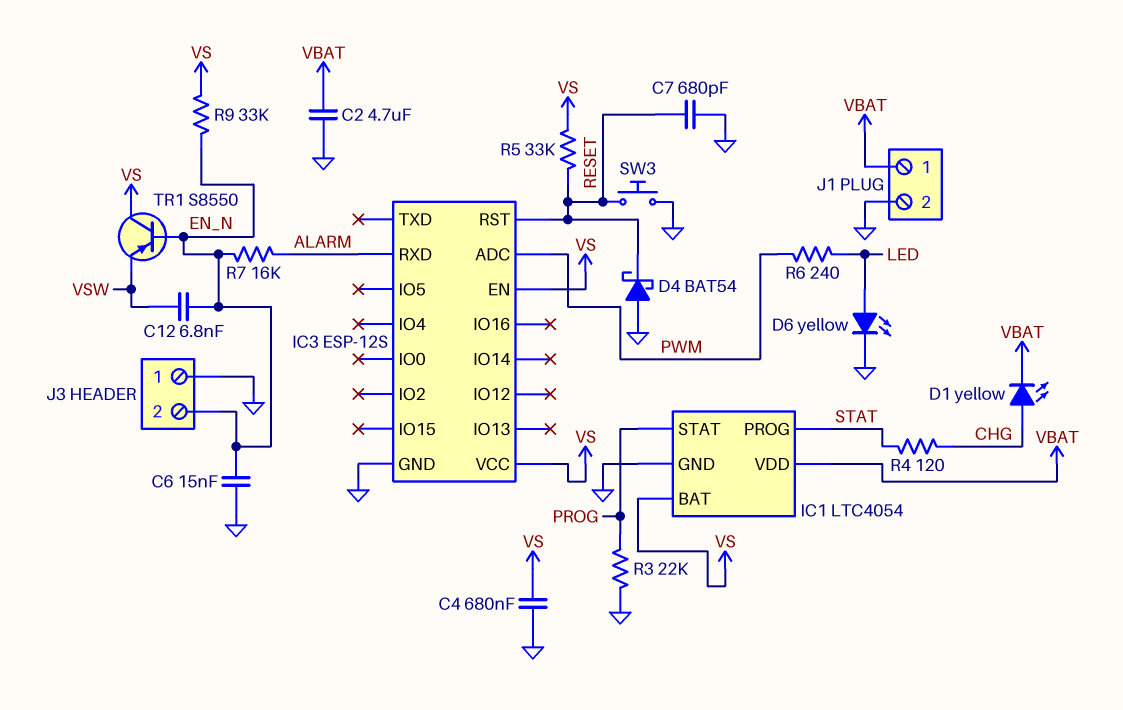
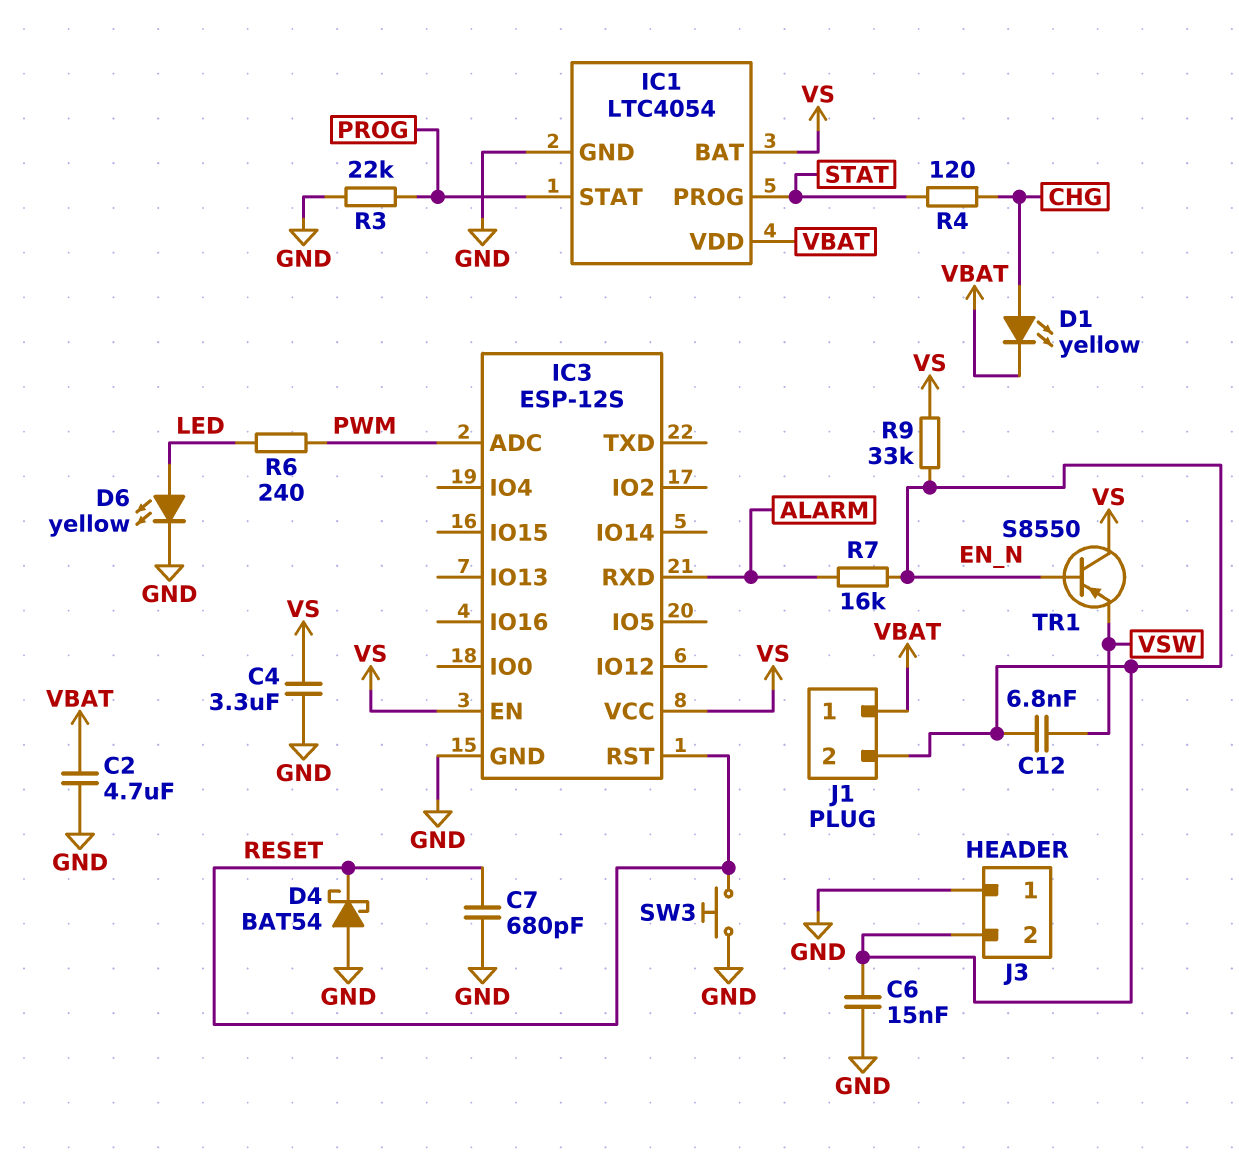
C4: 680nF (GND, VS) -> 3.3uF (GND, VS)
J1 pin 2: GND -> EN_N
R5: 33k (RESET, VS) -> none

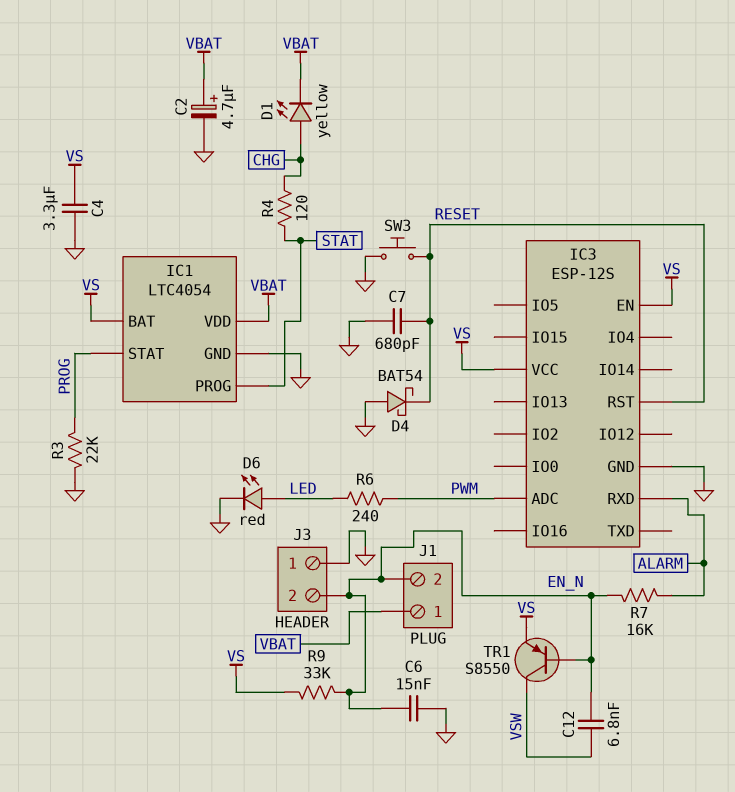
C2: 4.7uF (GND, VBAT) -> 4.7uF (plus VBAT, minus GND)
D6: LED yellow (A LED, K GND) -> LED red (A LED, K GND)
TR1: PNP S8550 (B EN_N, C VS, E VSW) -> PNP S8550 (B EN_N, C VSW, E VS)

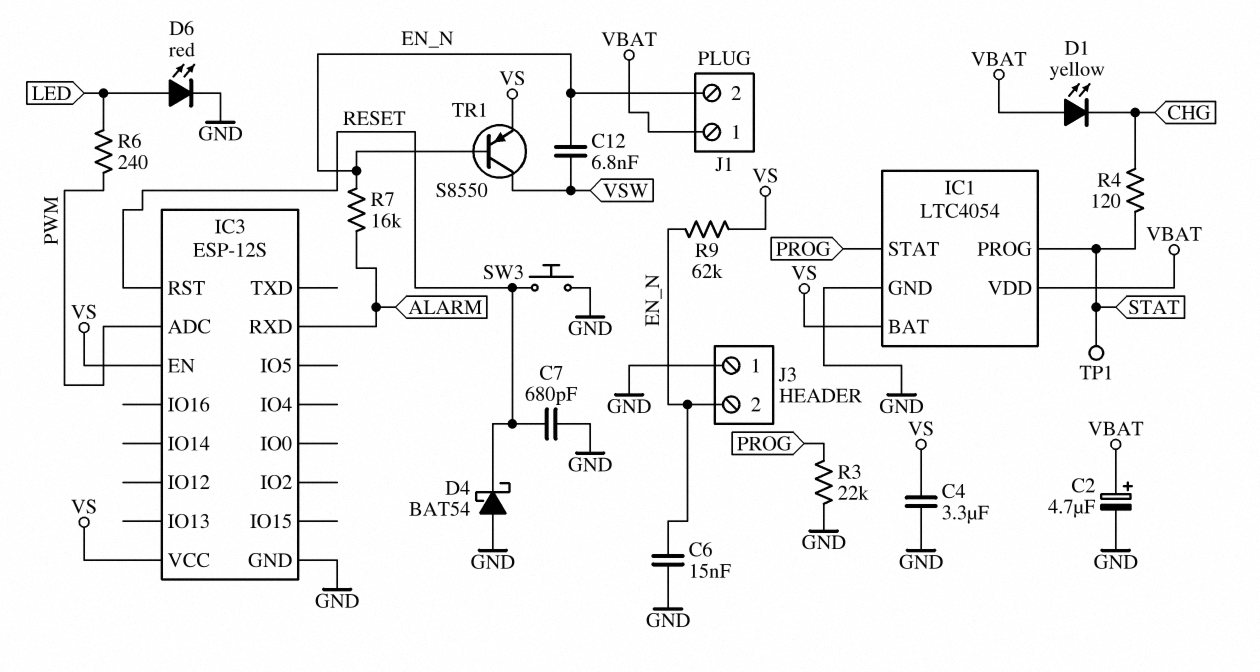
D1: LED yellow (A CHG, K VBAT) -> LED yellow (A VBAT, K CHG)
R9: 33k (EN_N, VS) -> 62k (EN_N, VS)
TP1: none -> test point (STAT)

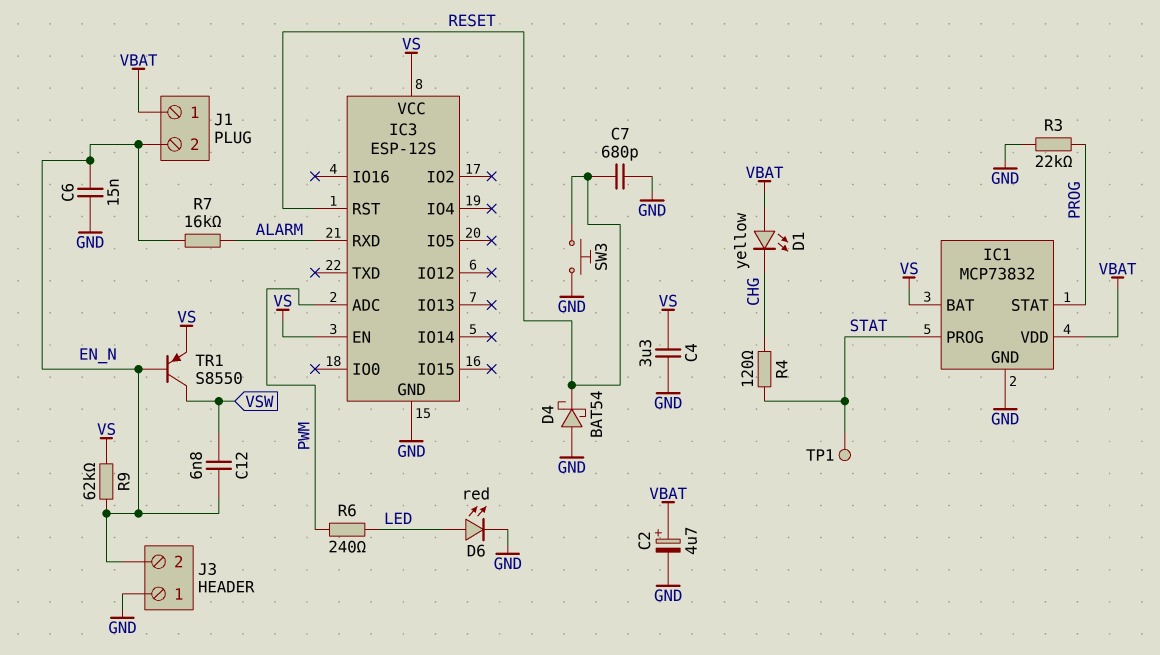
IC1: LTC4054 -> MCP73832

